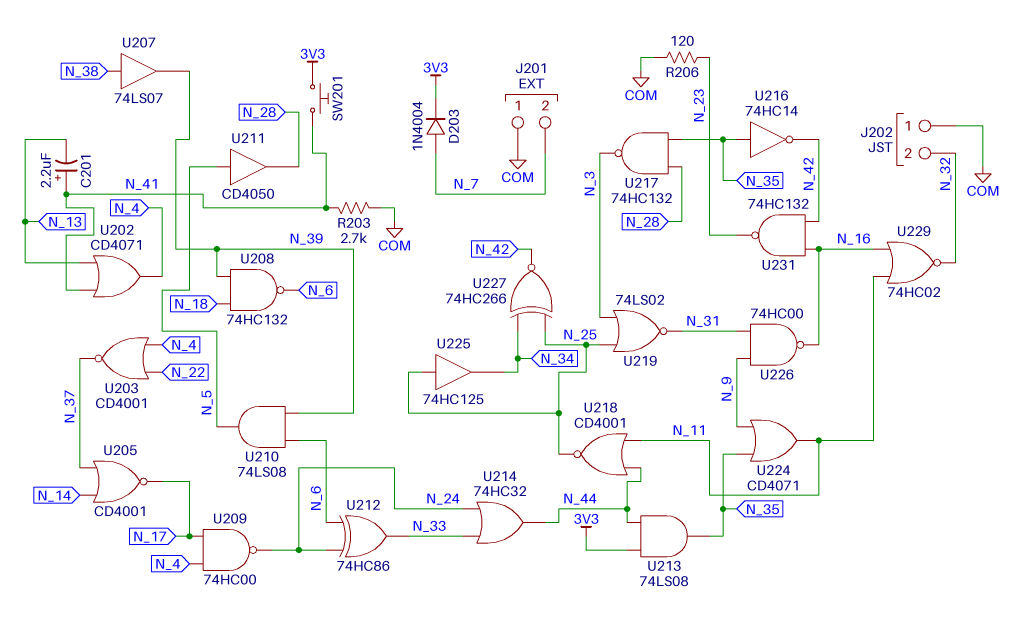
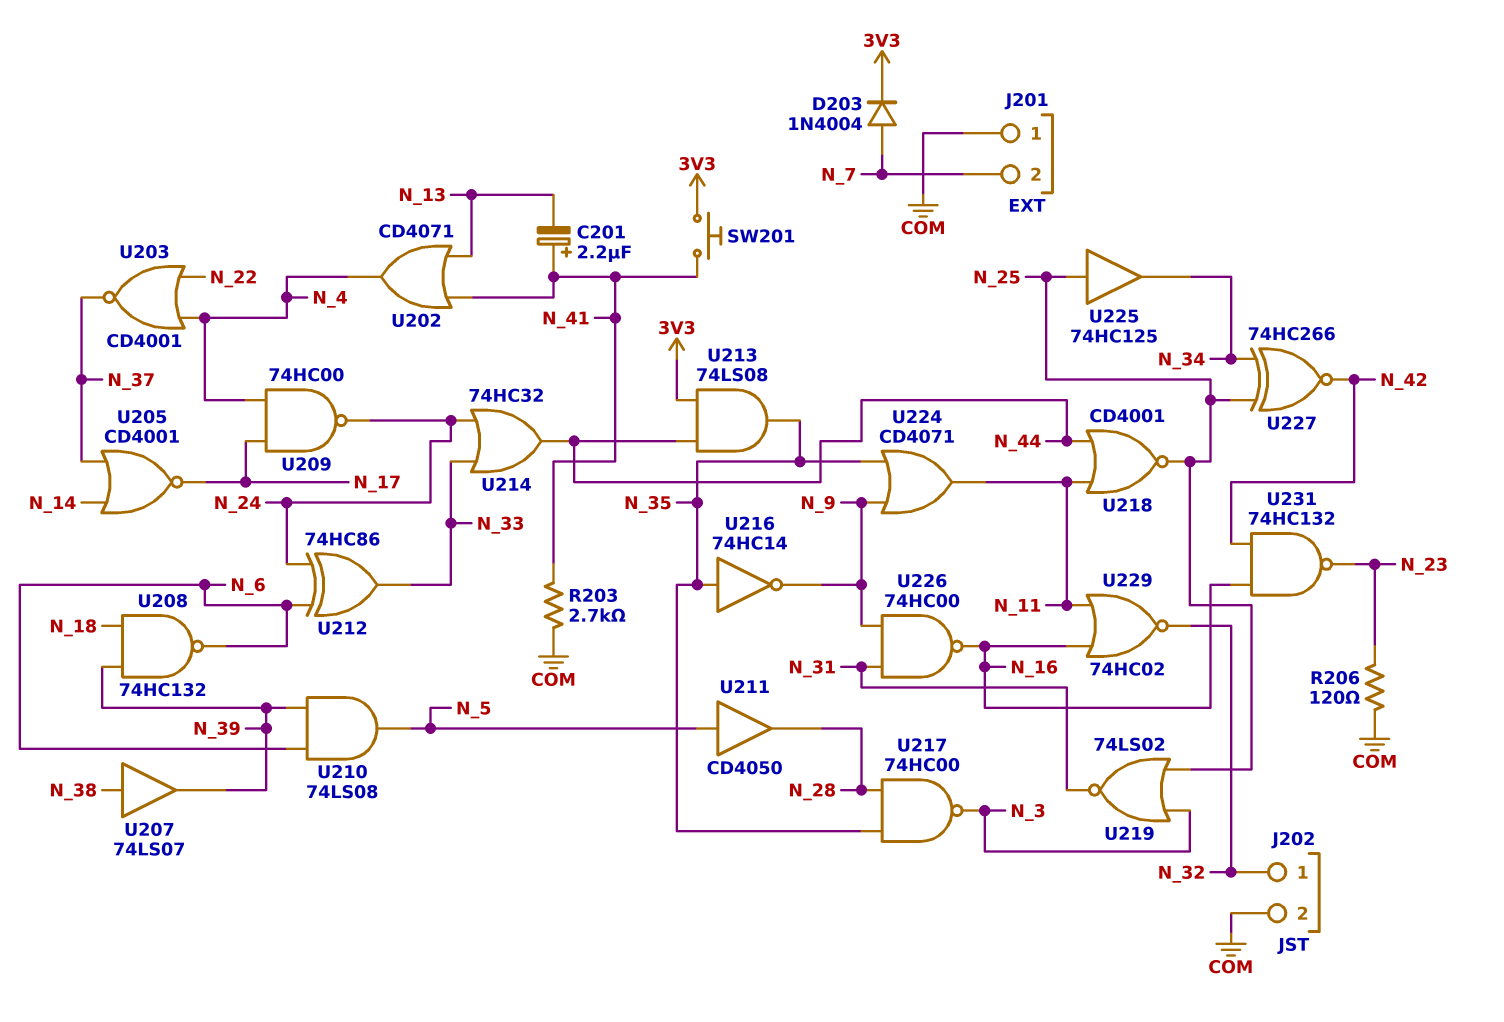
J202 pin 1: COM -> N_32
J202 pin 2: N_32 -> COM
U216: NOT 74HC14 (in N_35, out N_42) -> NOT 74HC14 (in N_35, out N_9)
U217: NAND 74HC132 (in N_28, in N_35, out N_3) -> NAND 74HC00 (in N_28, in N_35, out N_3)

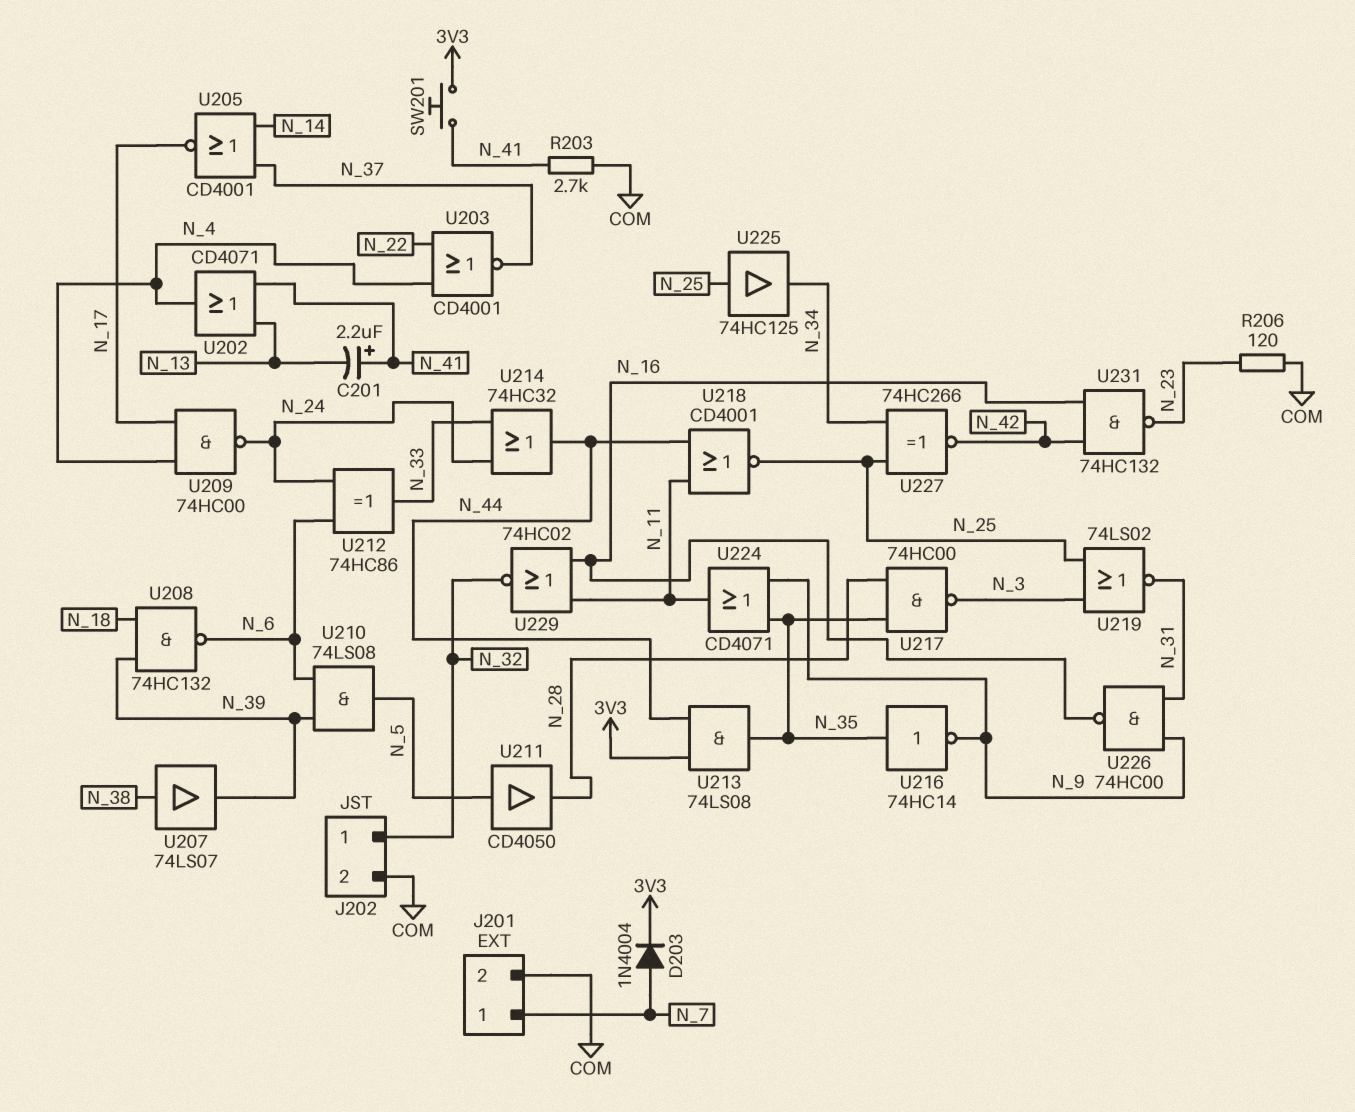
J201 pin 1: COM -> N_7
J201 pin 2: N_7 -> COM

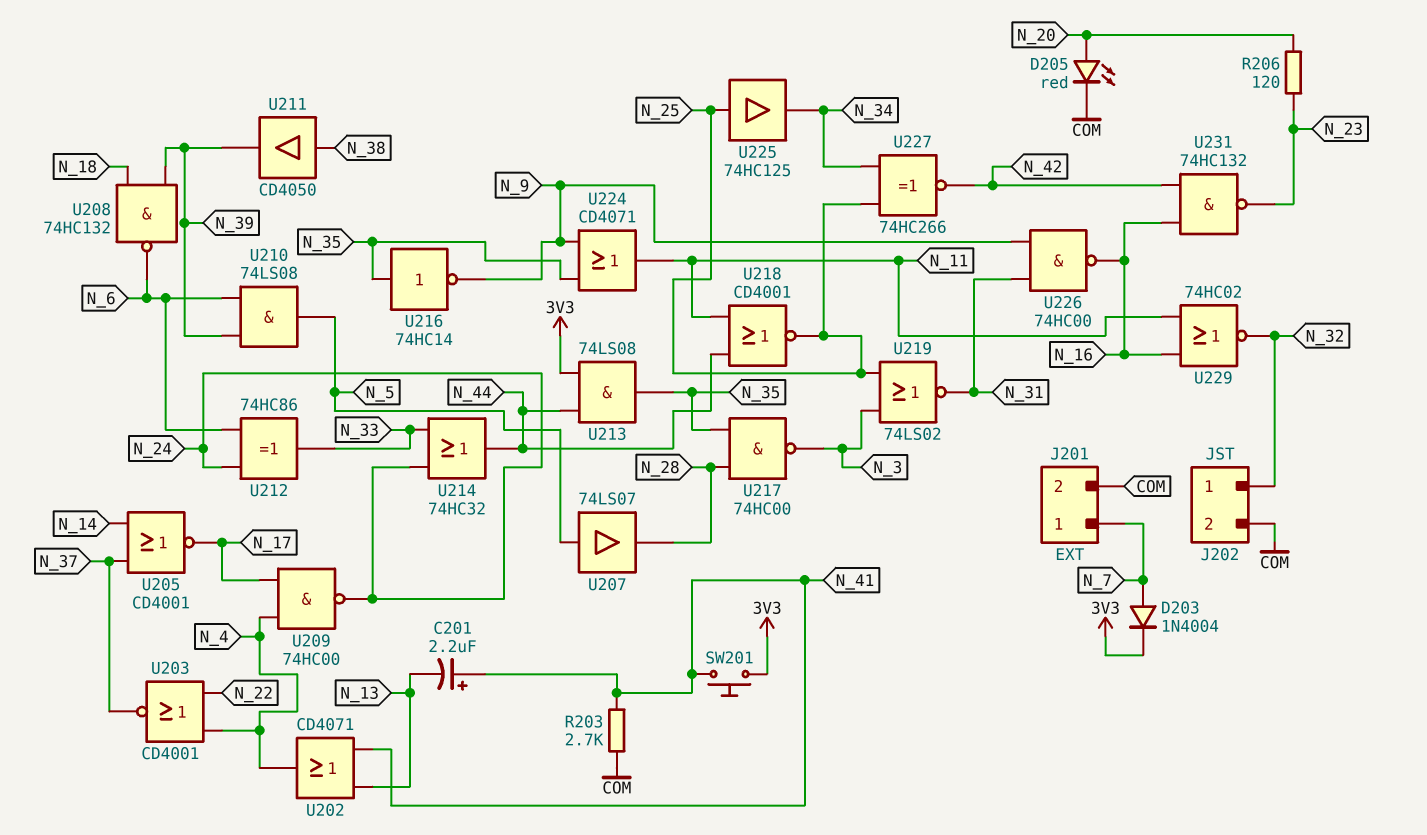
D205: none -> LED red (A N_20, K COM)
R206: 120 (COM, N_23) -> 120 (N_20, N_23)
U207: buffer 74LS07 (in N_38, out N_39) -> buffer 74LS07 (in N_5, out N_28)
U211: buffer CD4050 (in N_5, out N_28) -> buffer CD4050 (in N_38, out N_39)

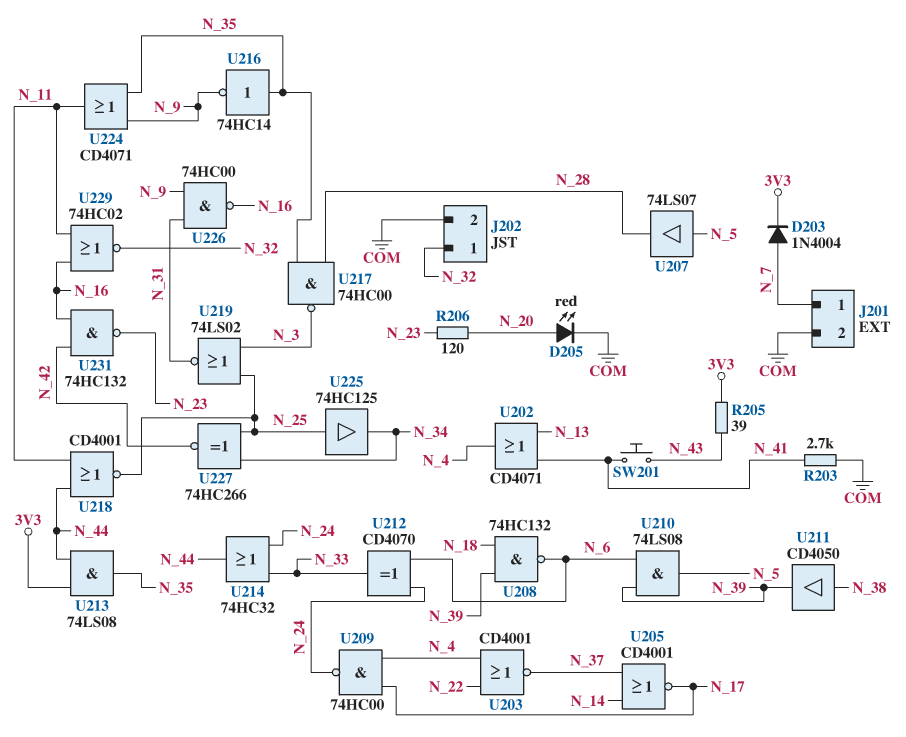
C201: 2.2uF (plus N_41, minus N_13) -> none
R205: none -> 39 (3V3, N_43)
SW201: button (3V3, N_41) -> button (N_41, N_43)
U212: XOR 74HC86 (in N_6, in N_24, out N_33) -> XOR CD4070 (in N_6, in N_24, out N_33)

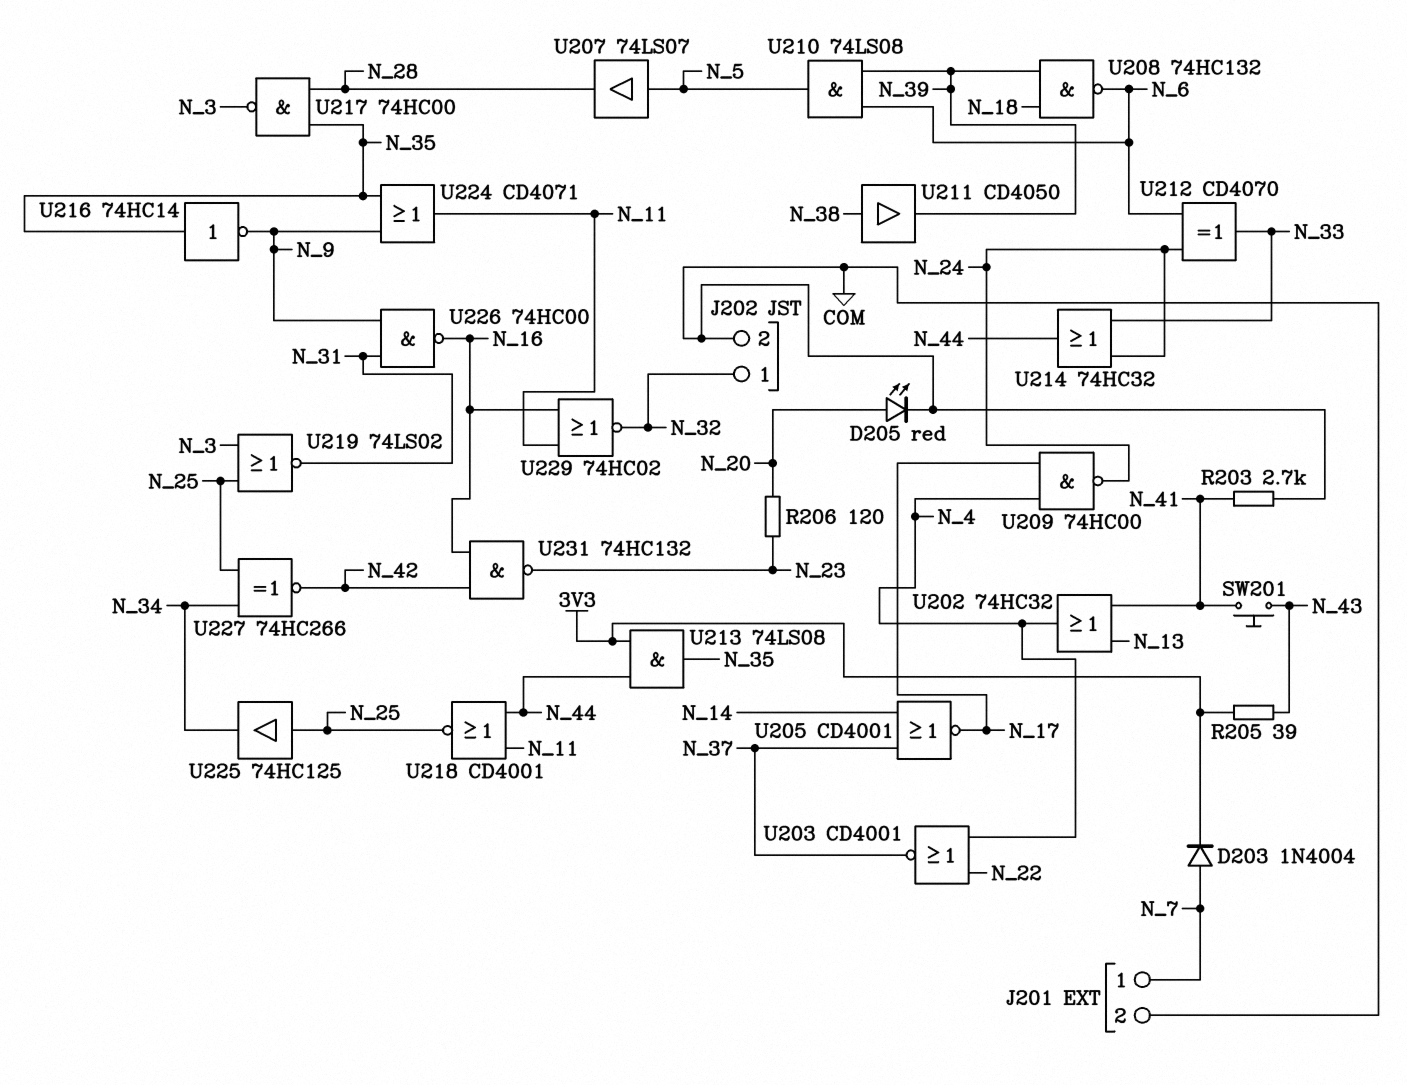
U202: OR CD4071 (in N_13, in N_41, out N_4) -> OR 74HC32 (in N_13, in N_41, out N_4)

